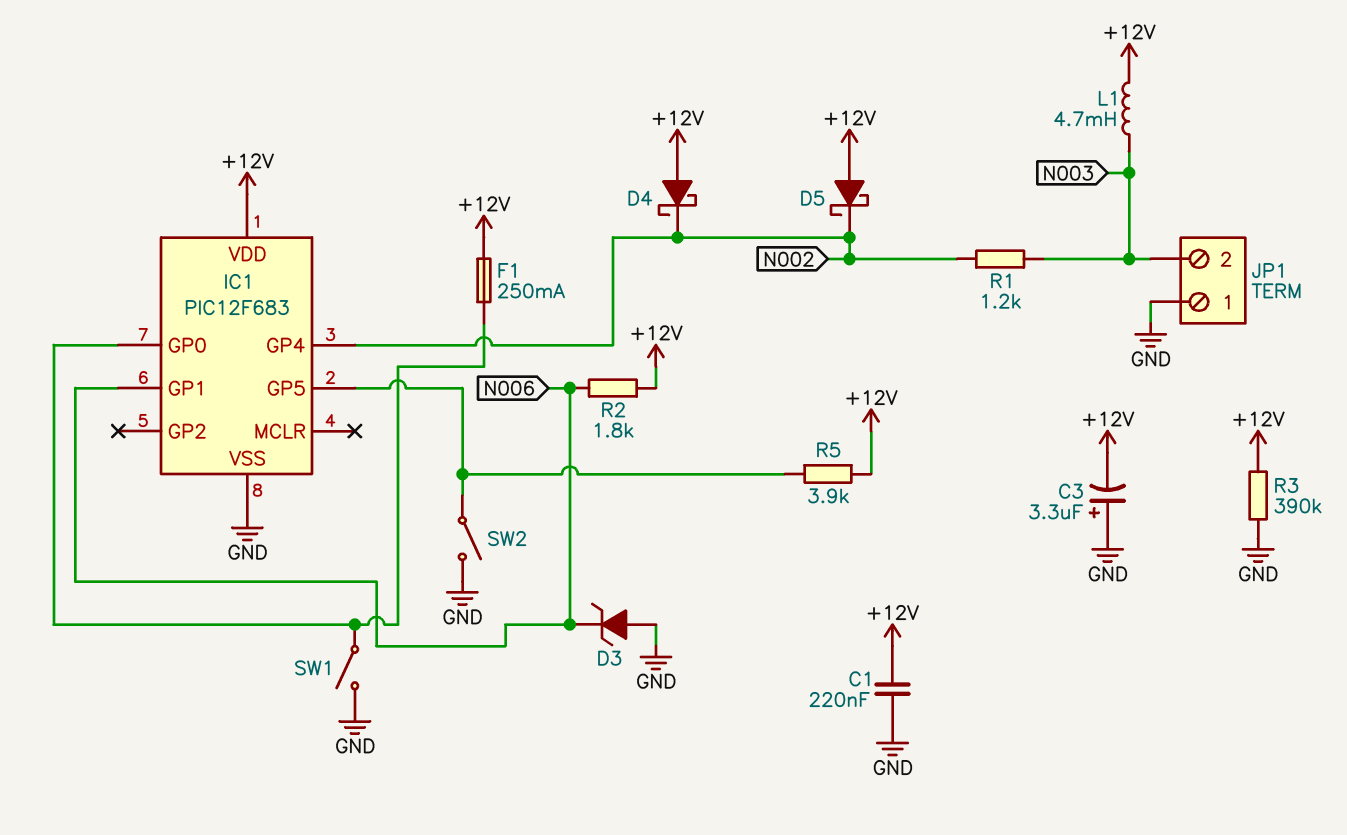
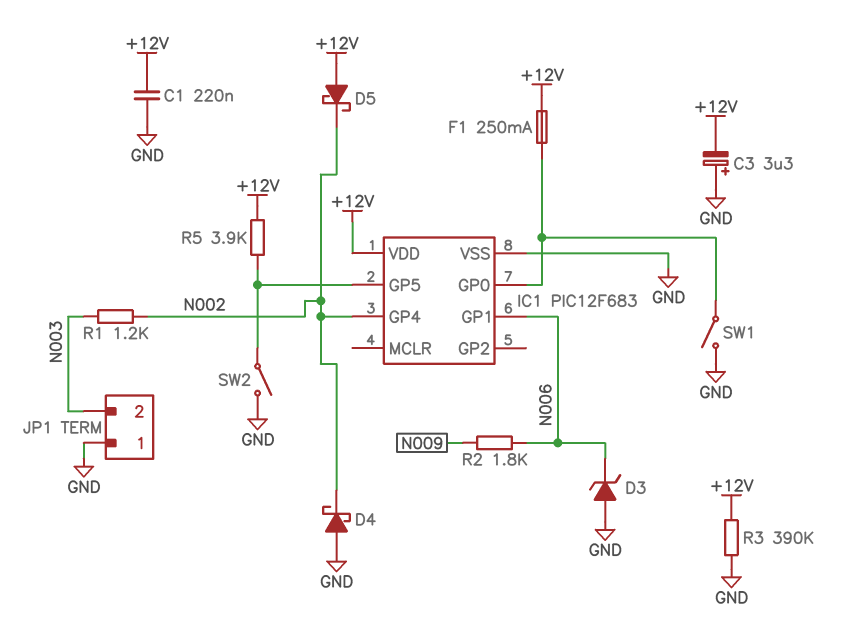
D4: schottky (A +12V, K N002) -> schottky (A GND, K N002)
L1: 4.7mH (+12V, N003) -> none
R2: 1.8k (+12V, N006) -> 1.8k (N006, N009)

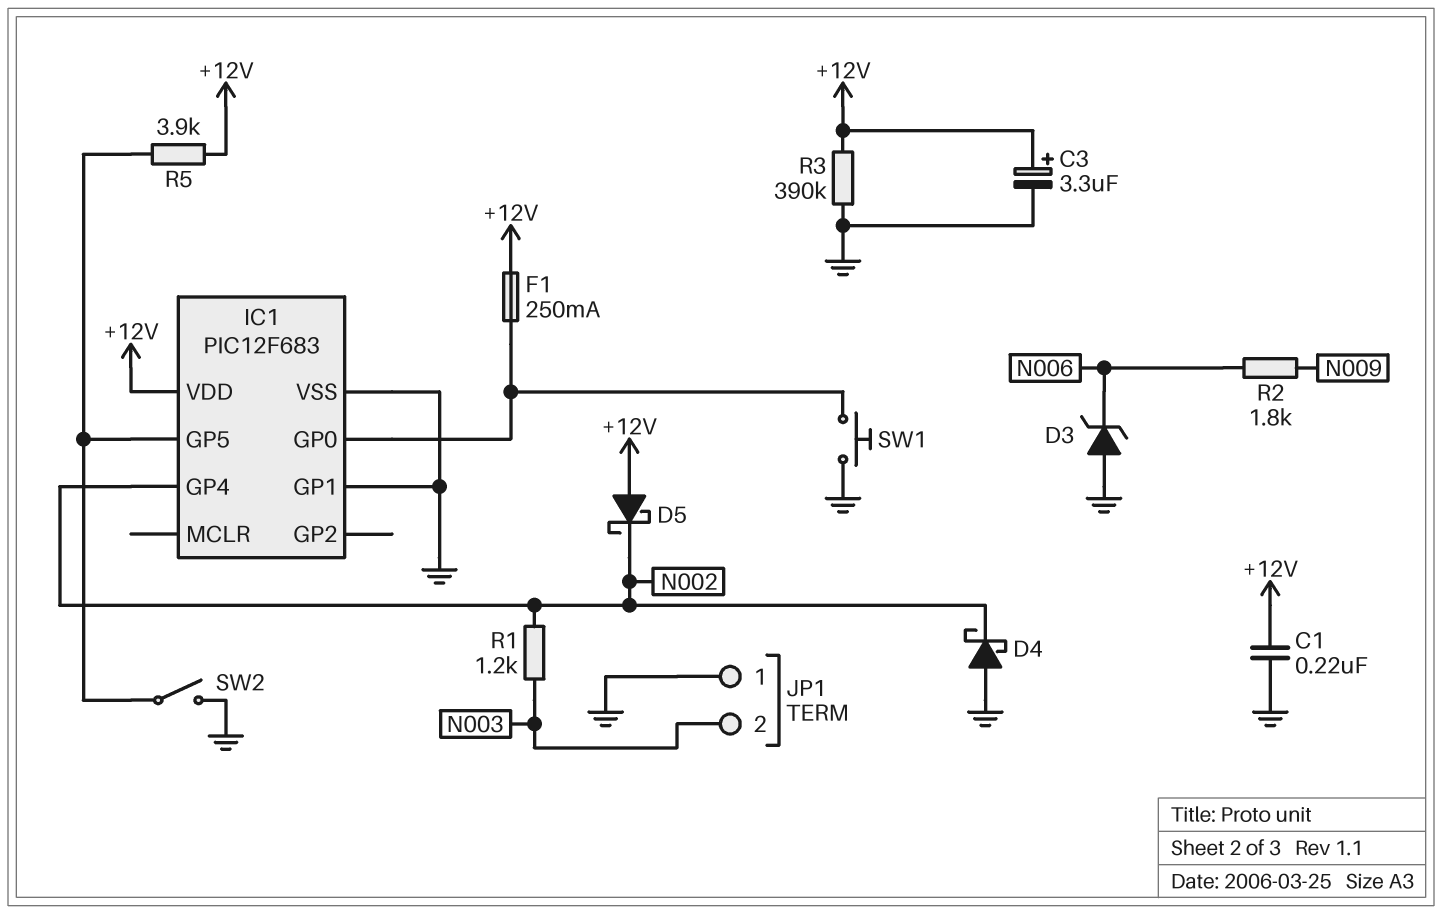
C3: 3.3uF (plus GND, minus +12V) -> 3.3uF (plus +12V, minus GND)
IC1 pin GP1: N006 -> GND
SW1: switch (GND, IC1/GP0) -> button (GND, IC1/GP0)

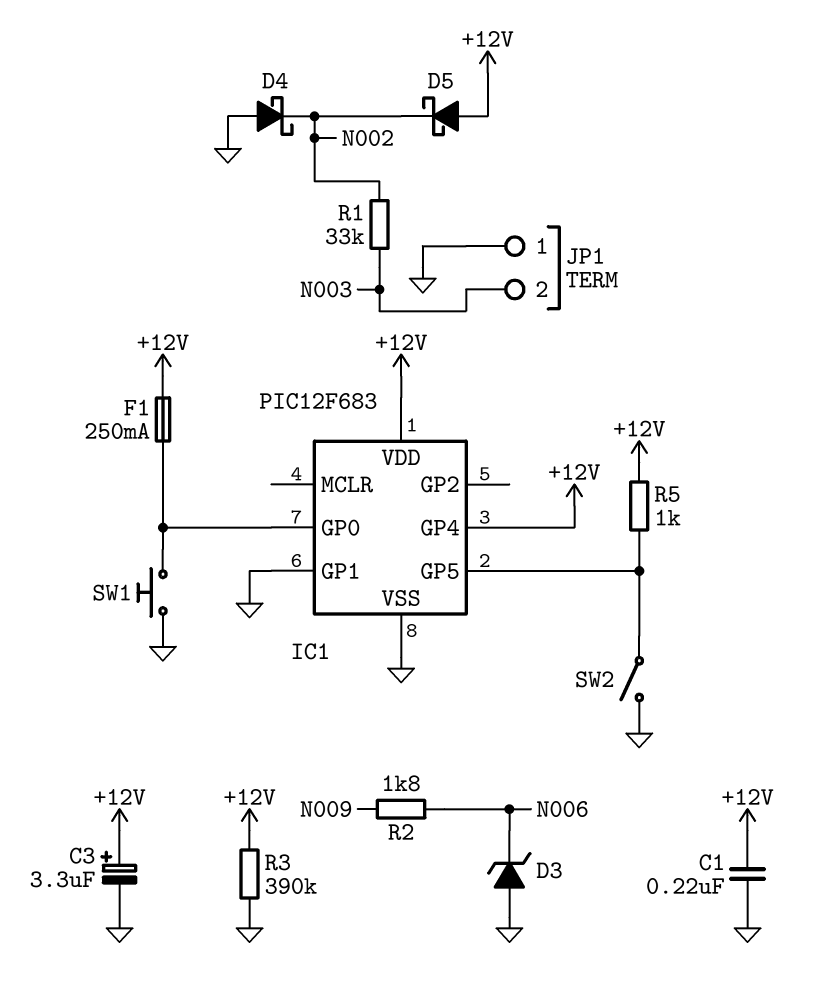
IC1 pin GP4: N002 -> +12V
R1: 1.2k (N002, N003) -> 33k (N002, N003)
R5: 3.9k (+12V, IC1/GP5) -> 1k (+12V, IC1/GP5)

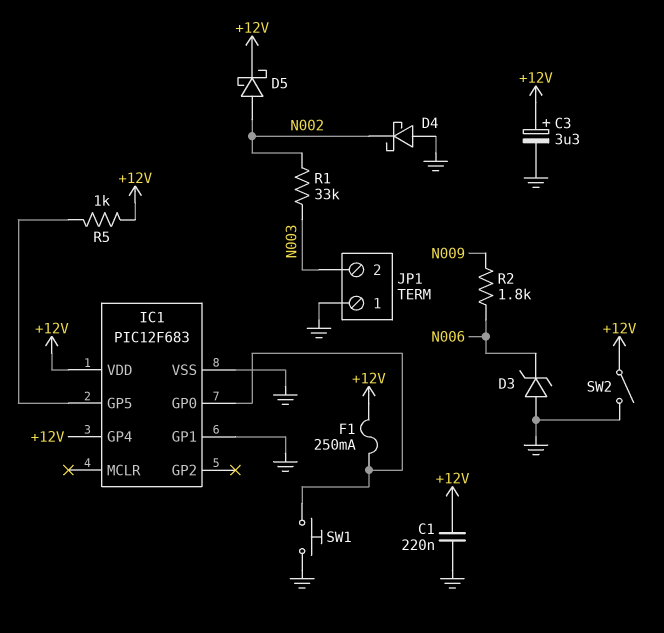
D5: schottky (A +12V, K N002) -> schottky (A N002, K +12V)
R3: 390k (+12V, GND) -> none
SW2: switch (GND, IC1/GP5) -> switch (+12V, GND)

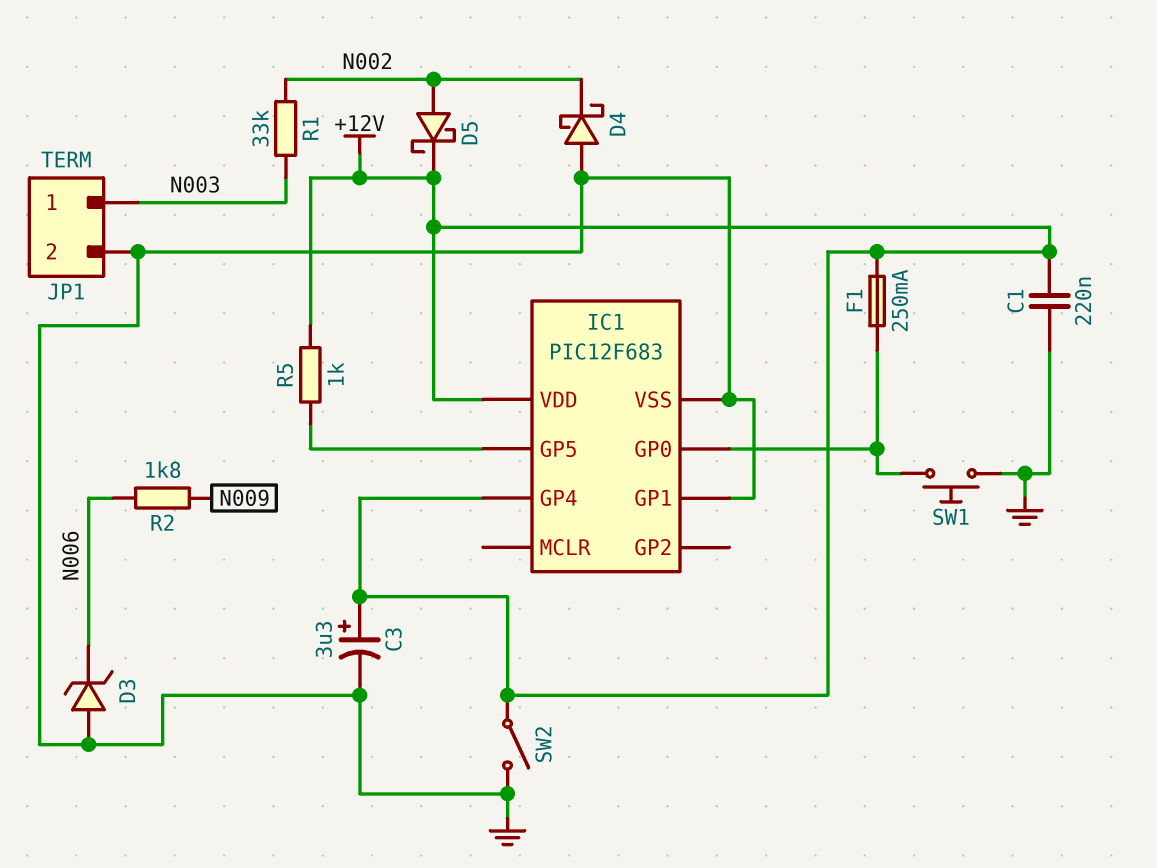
JP1 pin 1: GND -> N003
JP1 pin 2: N003 -> GND

